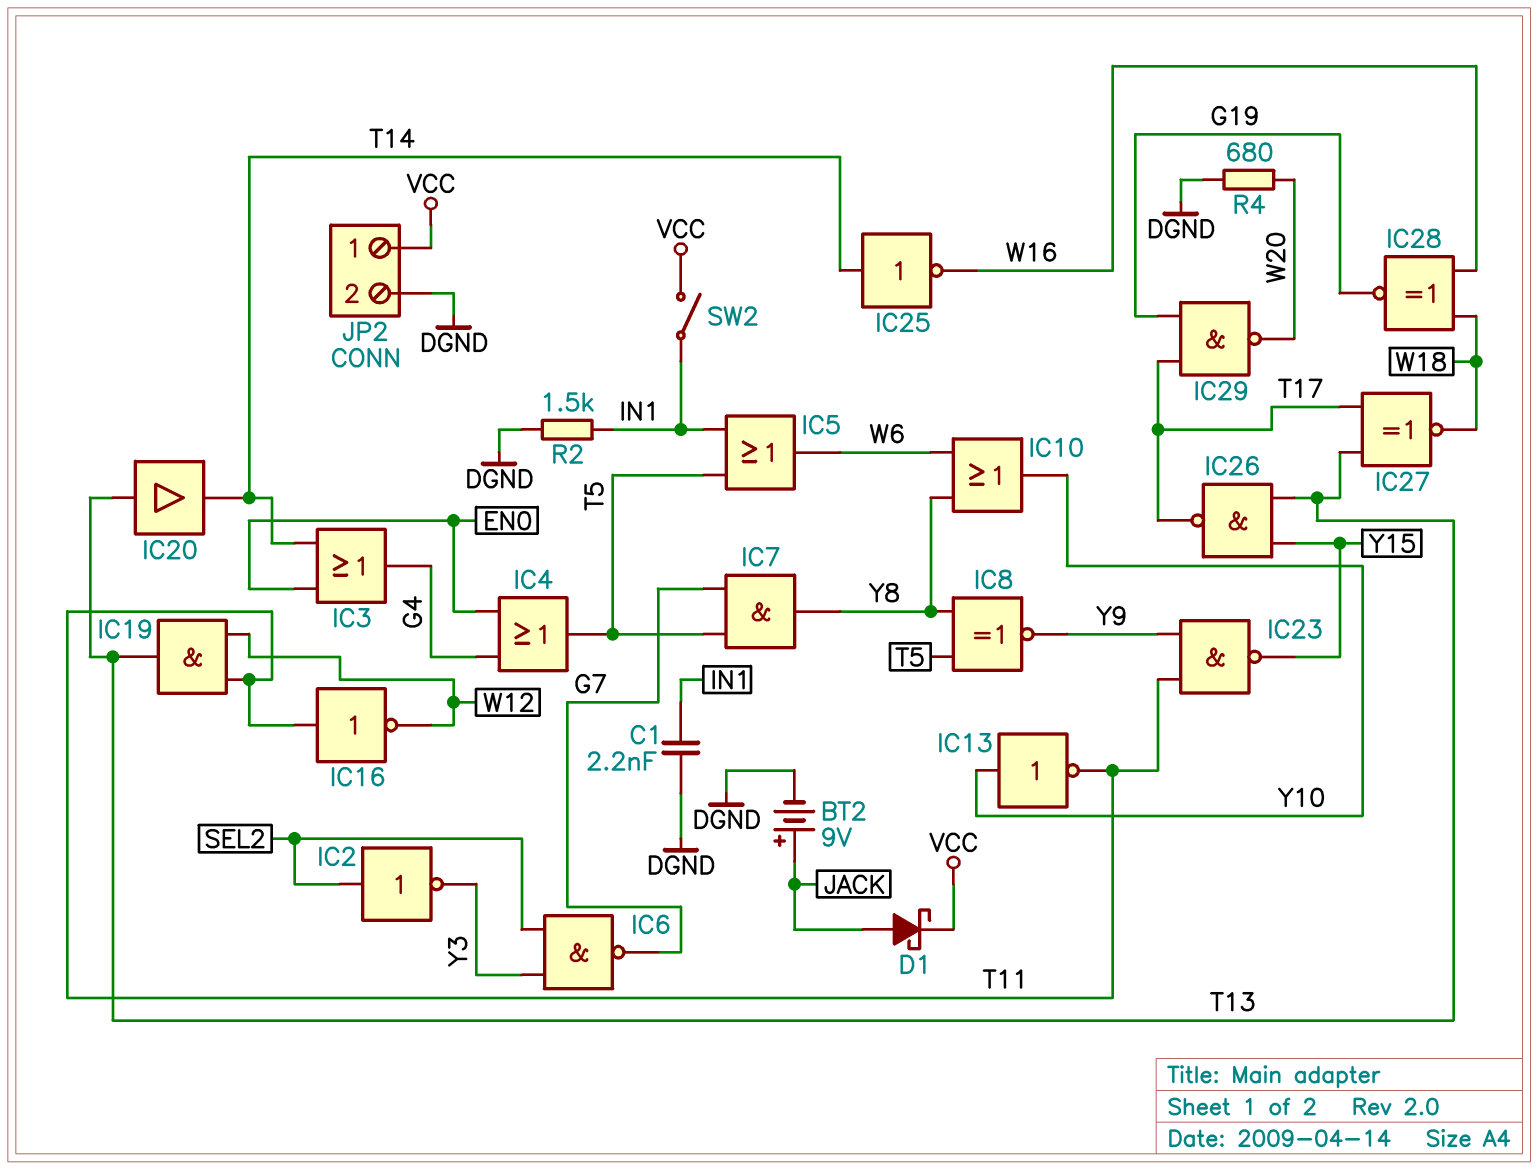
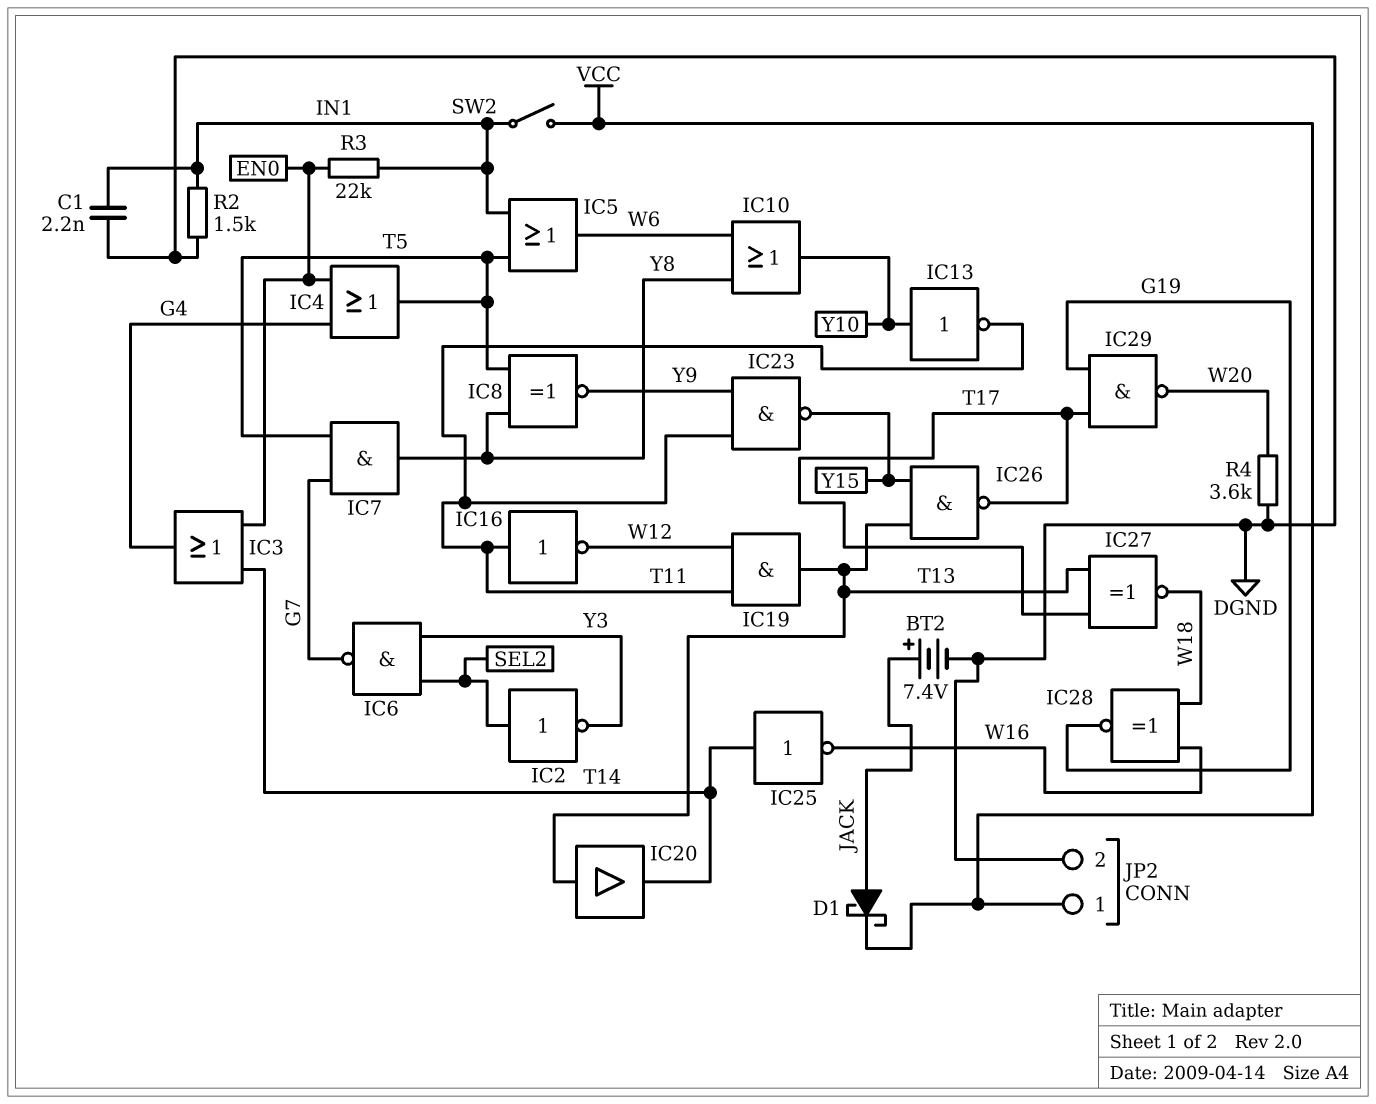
BT2: 9V (plus JACK, minus DGND) -> 7.4V (plus JACK, minus DGND)
R3: none -> 22k (EN0, IN1)
R4: 680 (DGND, W20) -> 3.6k (DGND, W20)

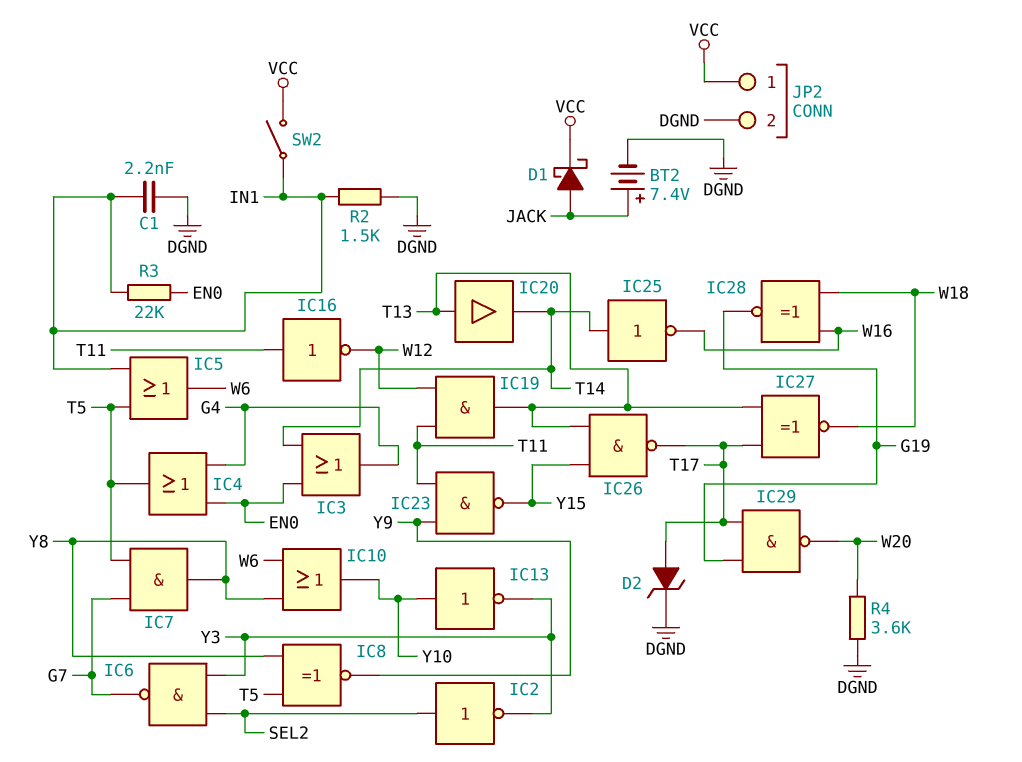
D2: none -> zener (A T17, K DGND)
IC13: NOT (in Y10, out T11) -> NOT (in Y10, out Y3)

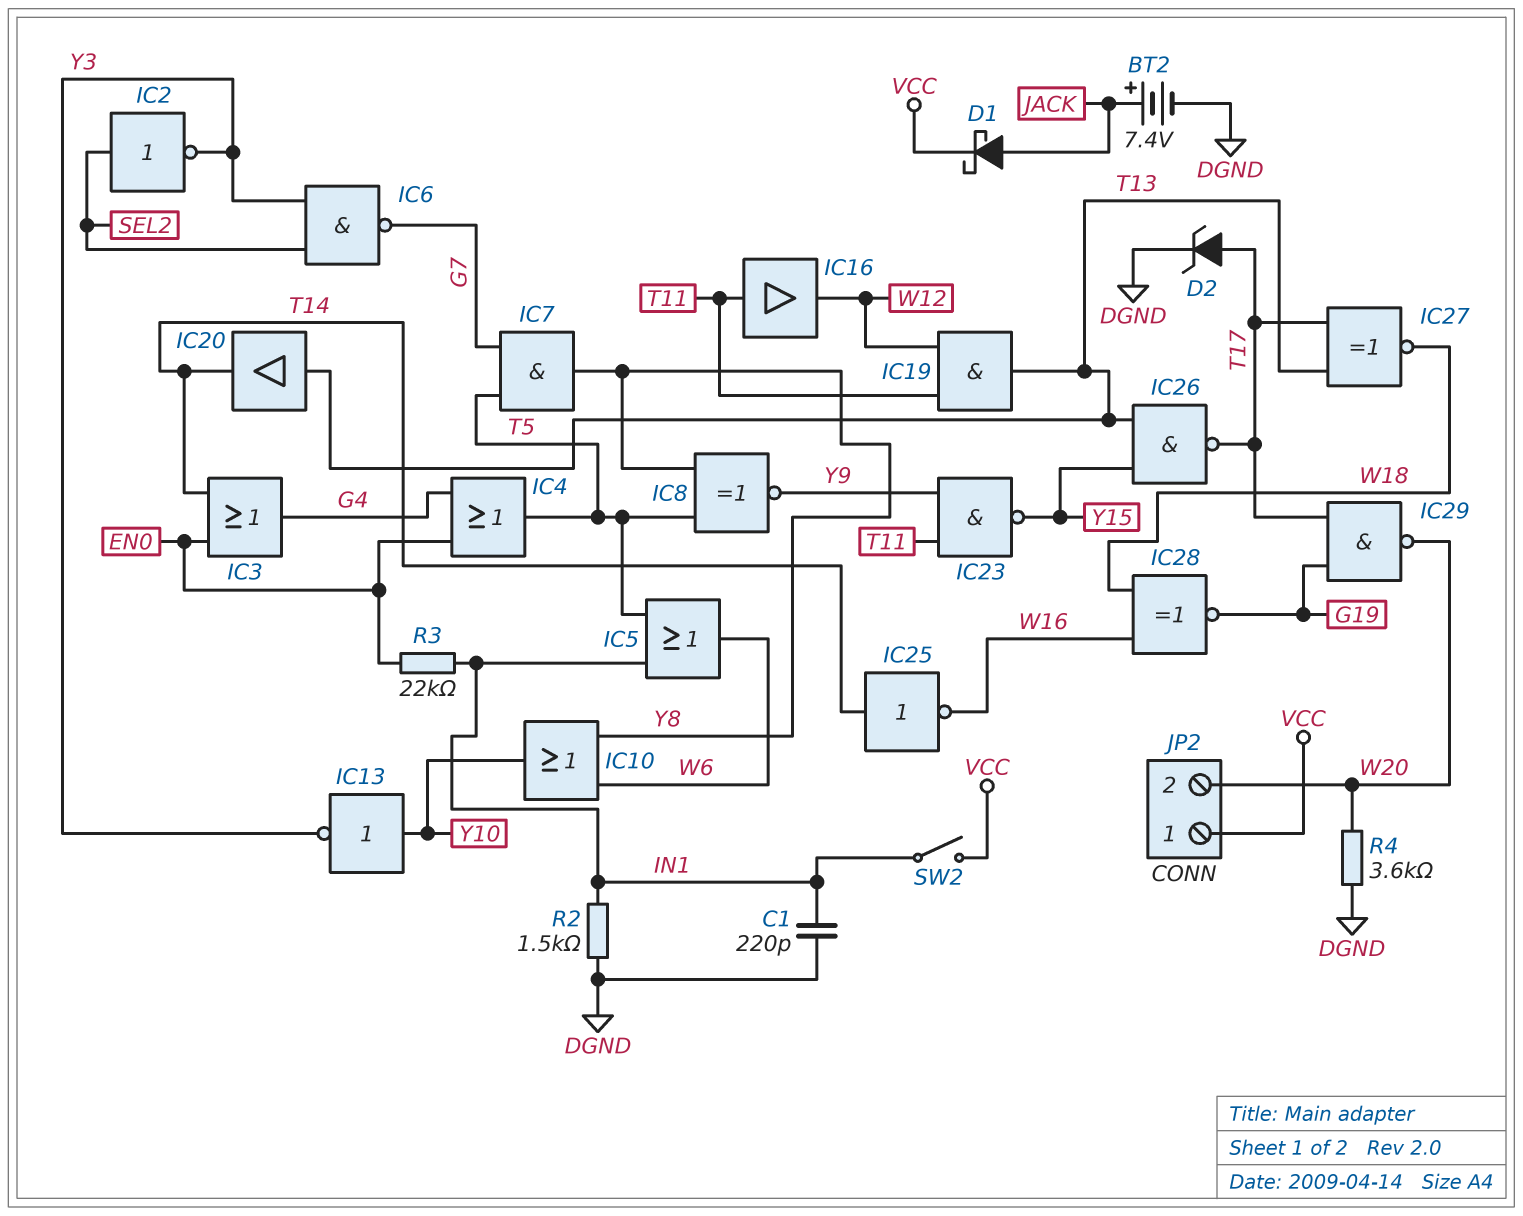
C1: 2.2nF (DGND, IN1) -> 220pF (DGND, IN1)
IC16: NOT (in T11, out W12) -> buffer (in T11, out W12)
JP2 pin 2: DGND -> W20

